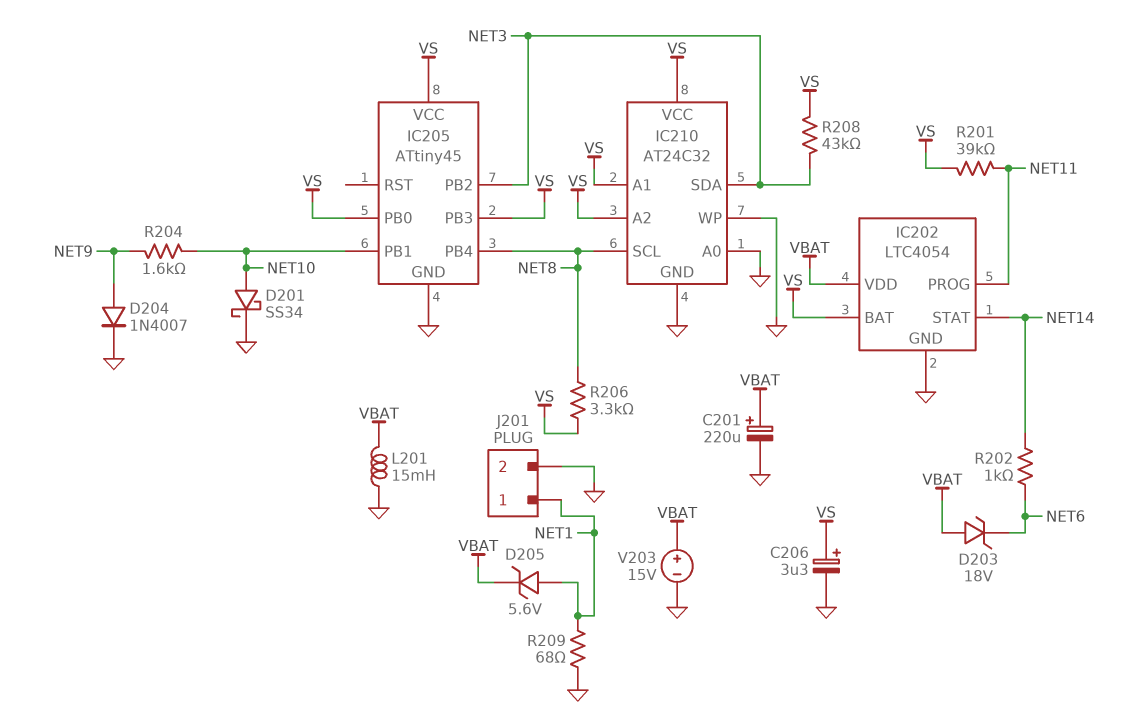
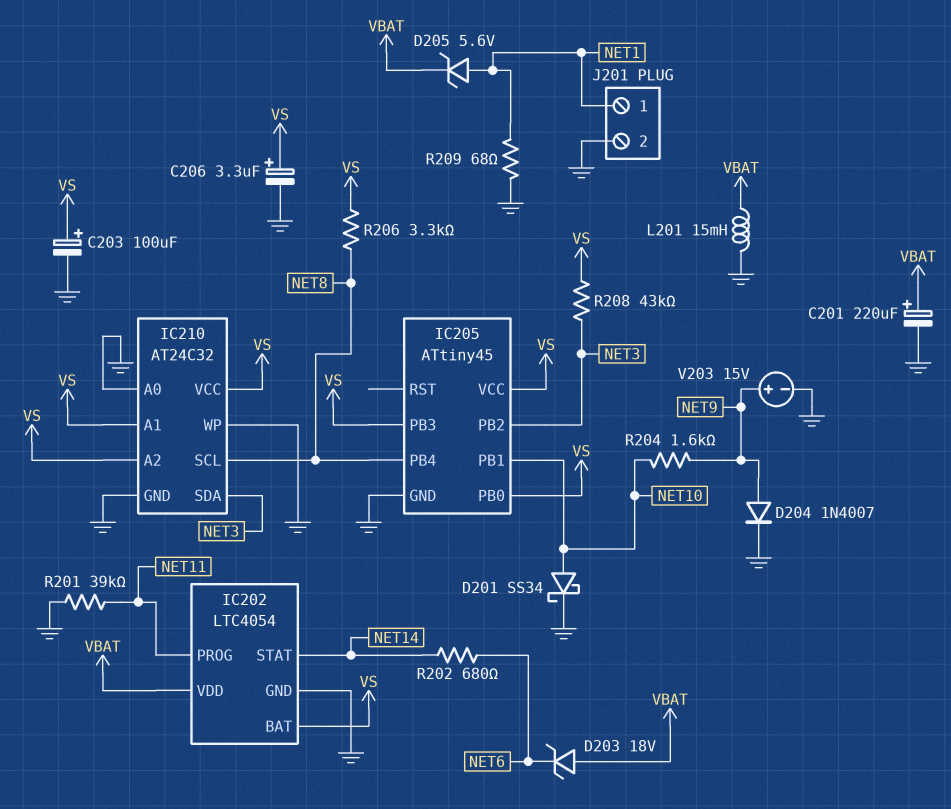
C203: none -> 100uF (plus VS, minus GND)
R201: 39k (NET11, VS) -> 39k (GND, NET11)
R202: 1k (NET6, NET14) -> 680 (NET6, NET14)
V203: 15V (plus VBAT, minus GND) -> 15V (plus NET9, minus GND)

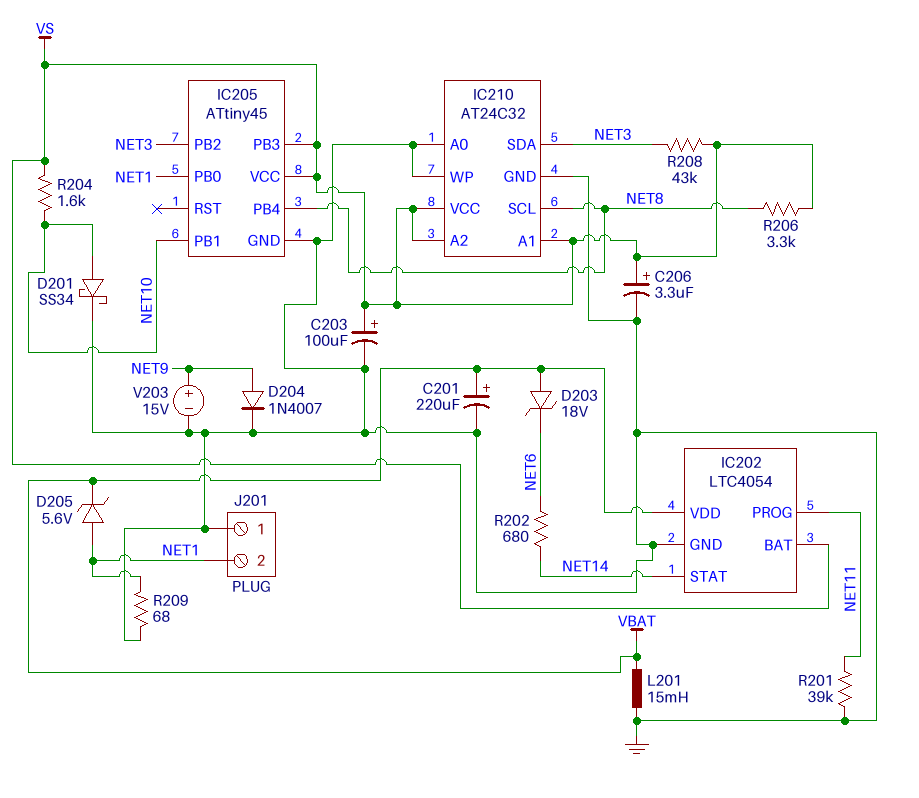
IC205 pin PB0: VS -> NET1
J201 pin 1: NET1 -> GND
J201 pin 2: GND -> NET1
R204: 1.6k (NET9, NET10) -> 1.6k (NET10, VS)

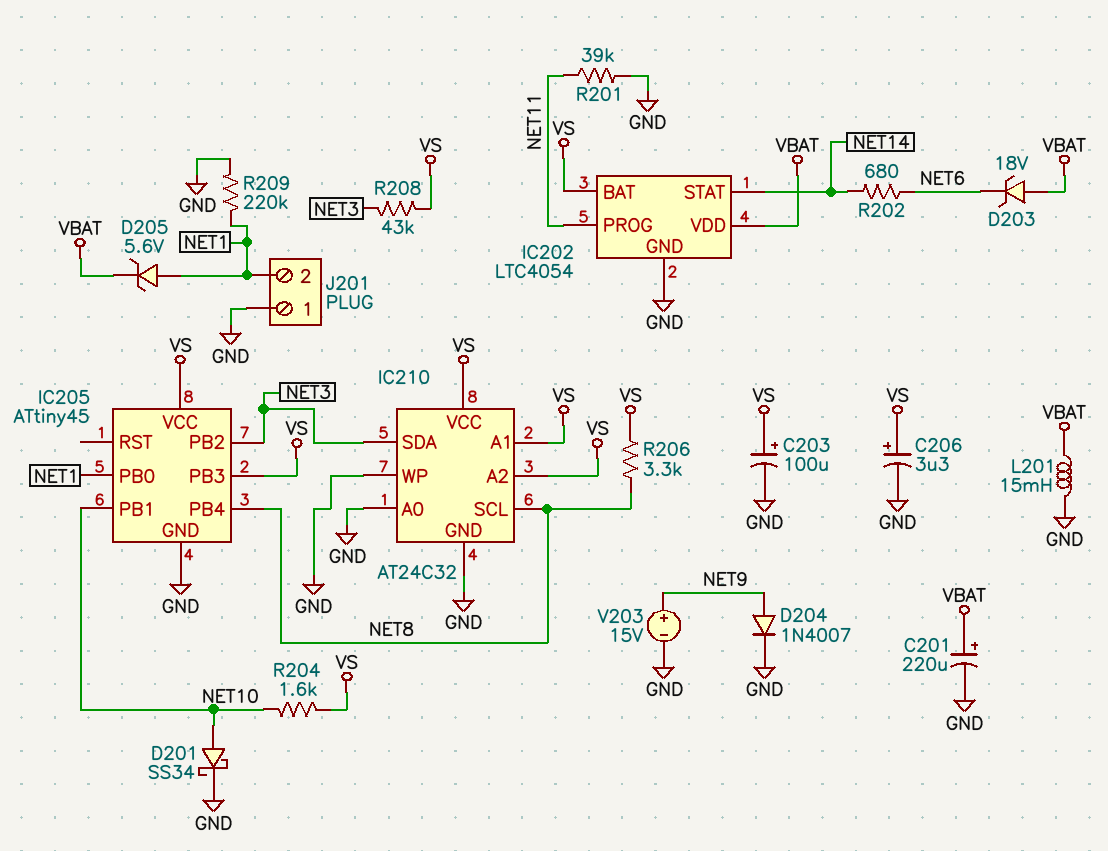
R209: 68 (GND, NET1) -> 220k (GND, NET1)

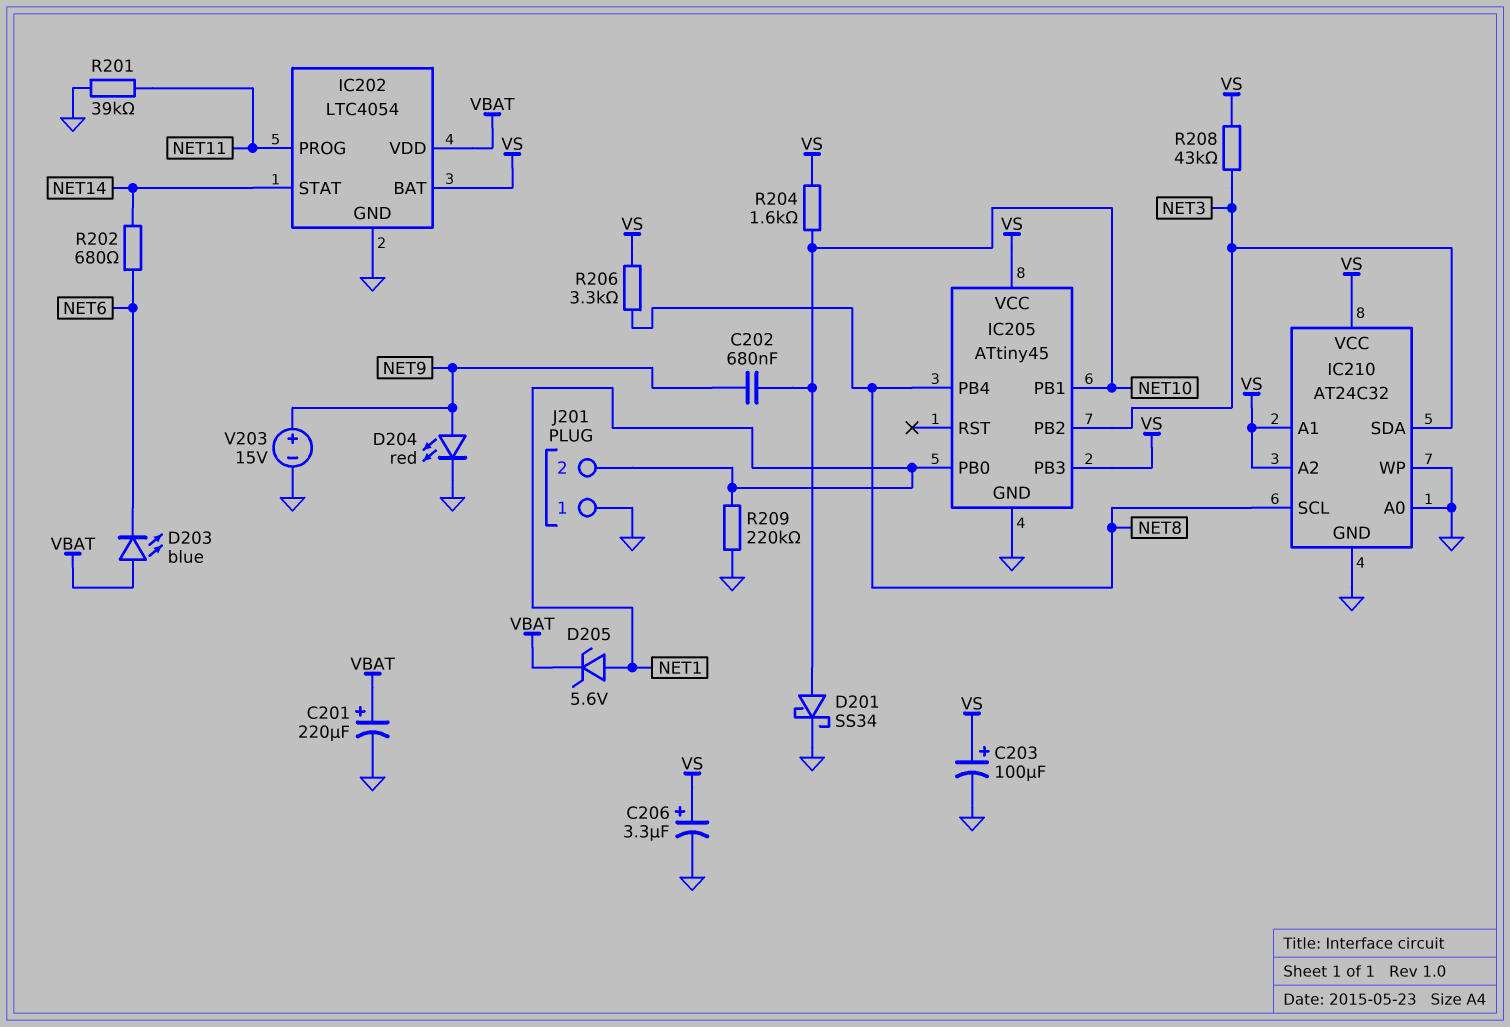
C202: none -> 680nF (NET9, NET10)
D203: zener 18V (A VBAT, K NET6) -> LED blue (A VBAT, K NET6)
D204: diode 1N4007 (A NET9, K GND) -> LED red (A NET9, K GND)
L201: 15mH (GND, VBAT) -> none

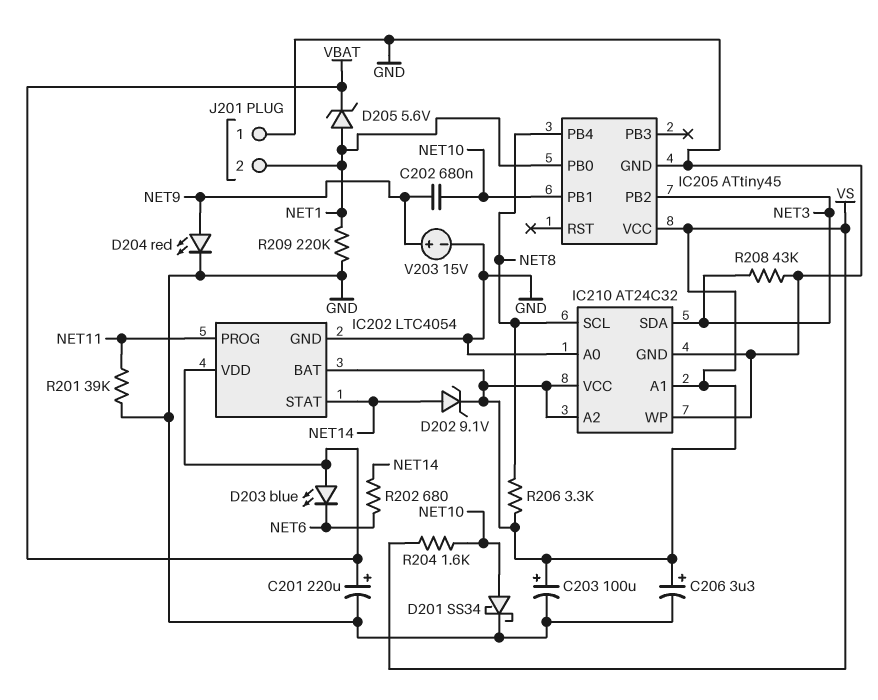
D202: none -> zener 9.1V (A NET14, K VS)
IC205 pin PB3: VS -> none
R208: 43k (NET3, VS) -> 43k (GND, NET3)

